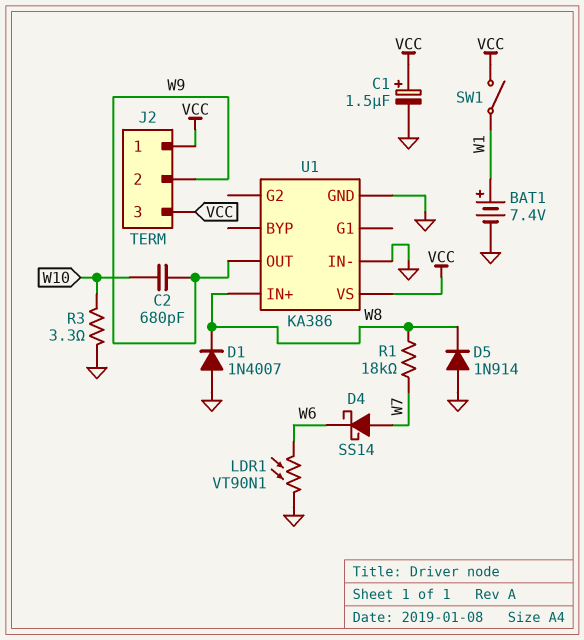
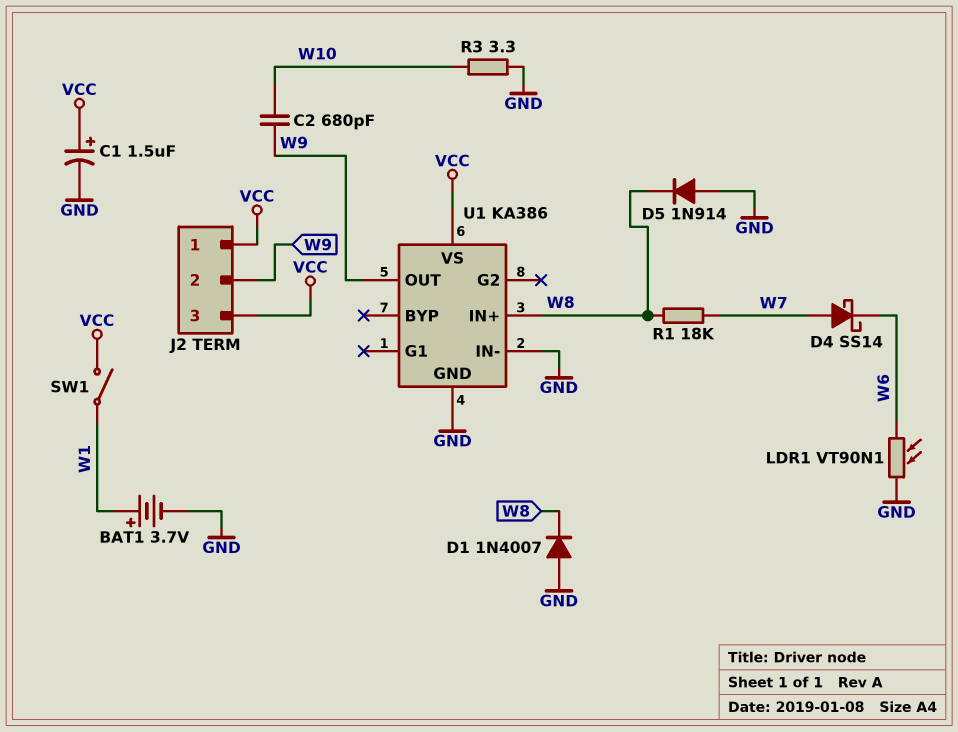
BAT1: 7.4V (plus W1, minus GND) -> 3.7V (plus W1, minus GND)

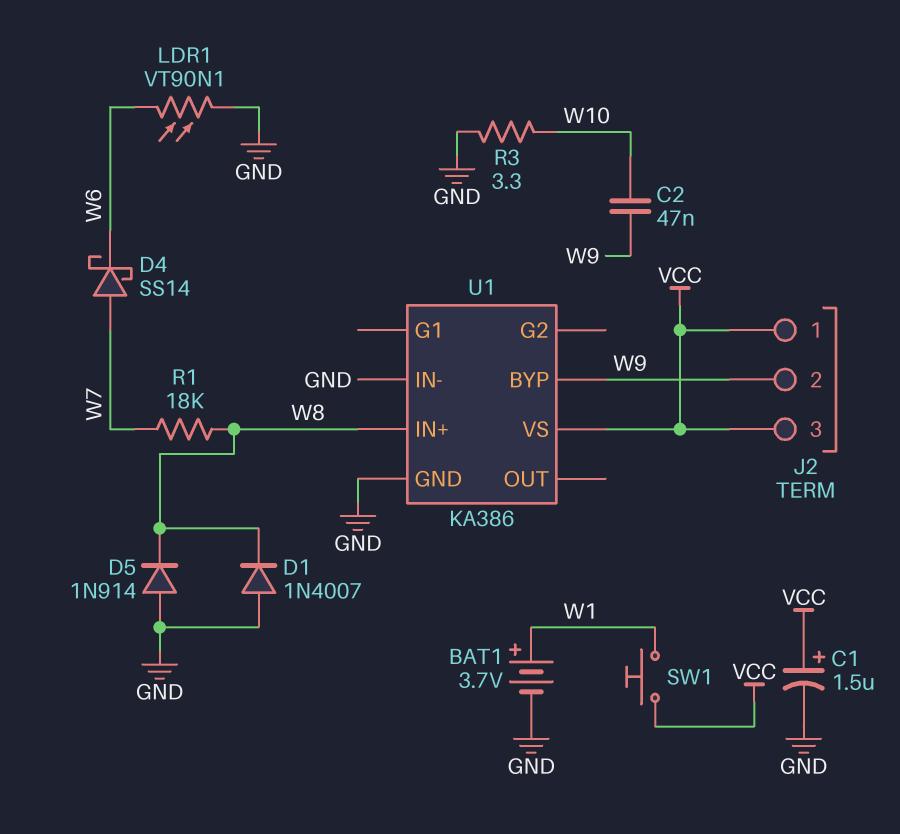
C2: 680pF (W9, W10) -> 47nF (W9, W10)
SW1: switch (VCC, W1) -> button (VCC, W1)
U1 pin BYP: none -> W9
U1 pin OUT: W9 -> none

